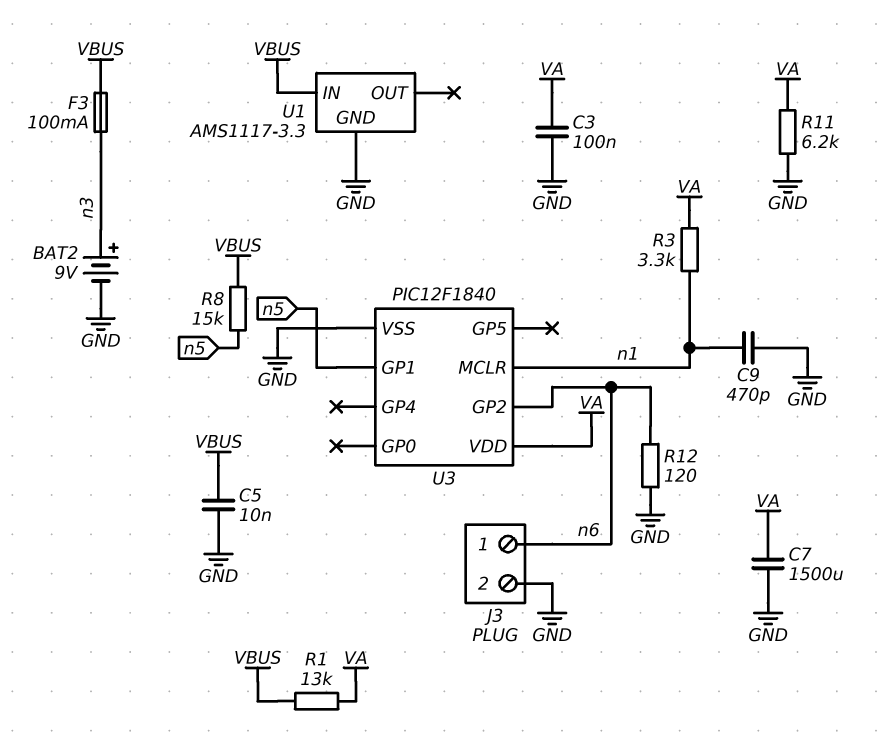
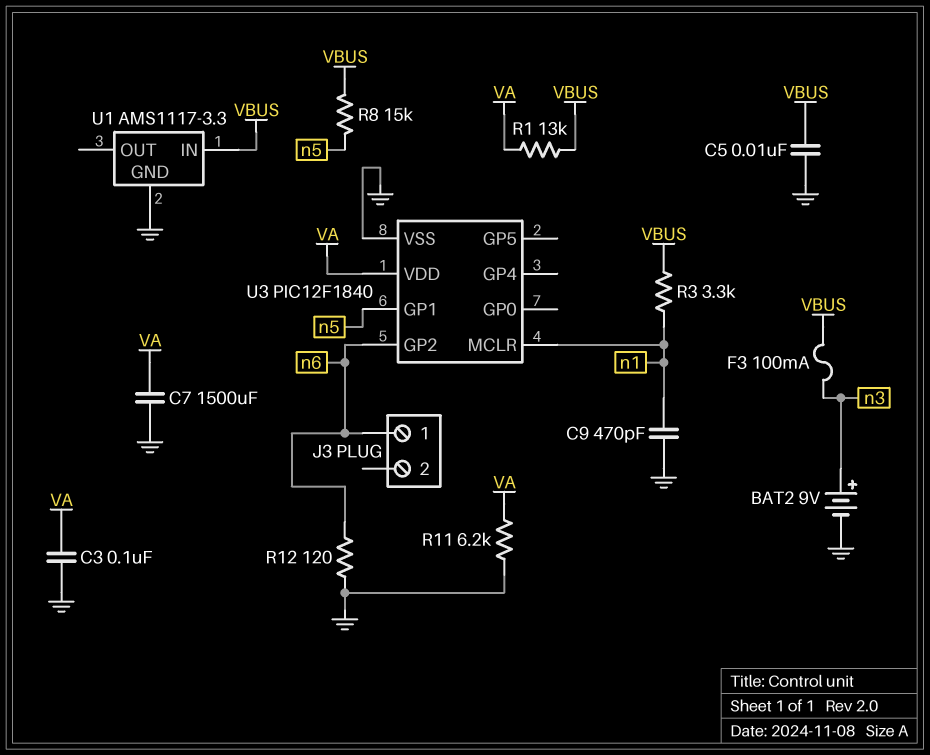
J3 pin 2: GND -> none
R3: 3.3k (VA, n1) -> 3.3k (VBUS, n1)

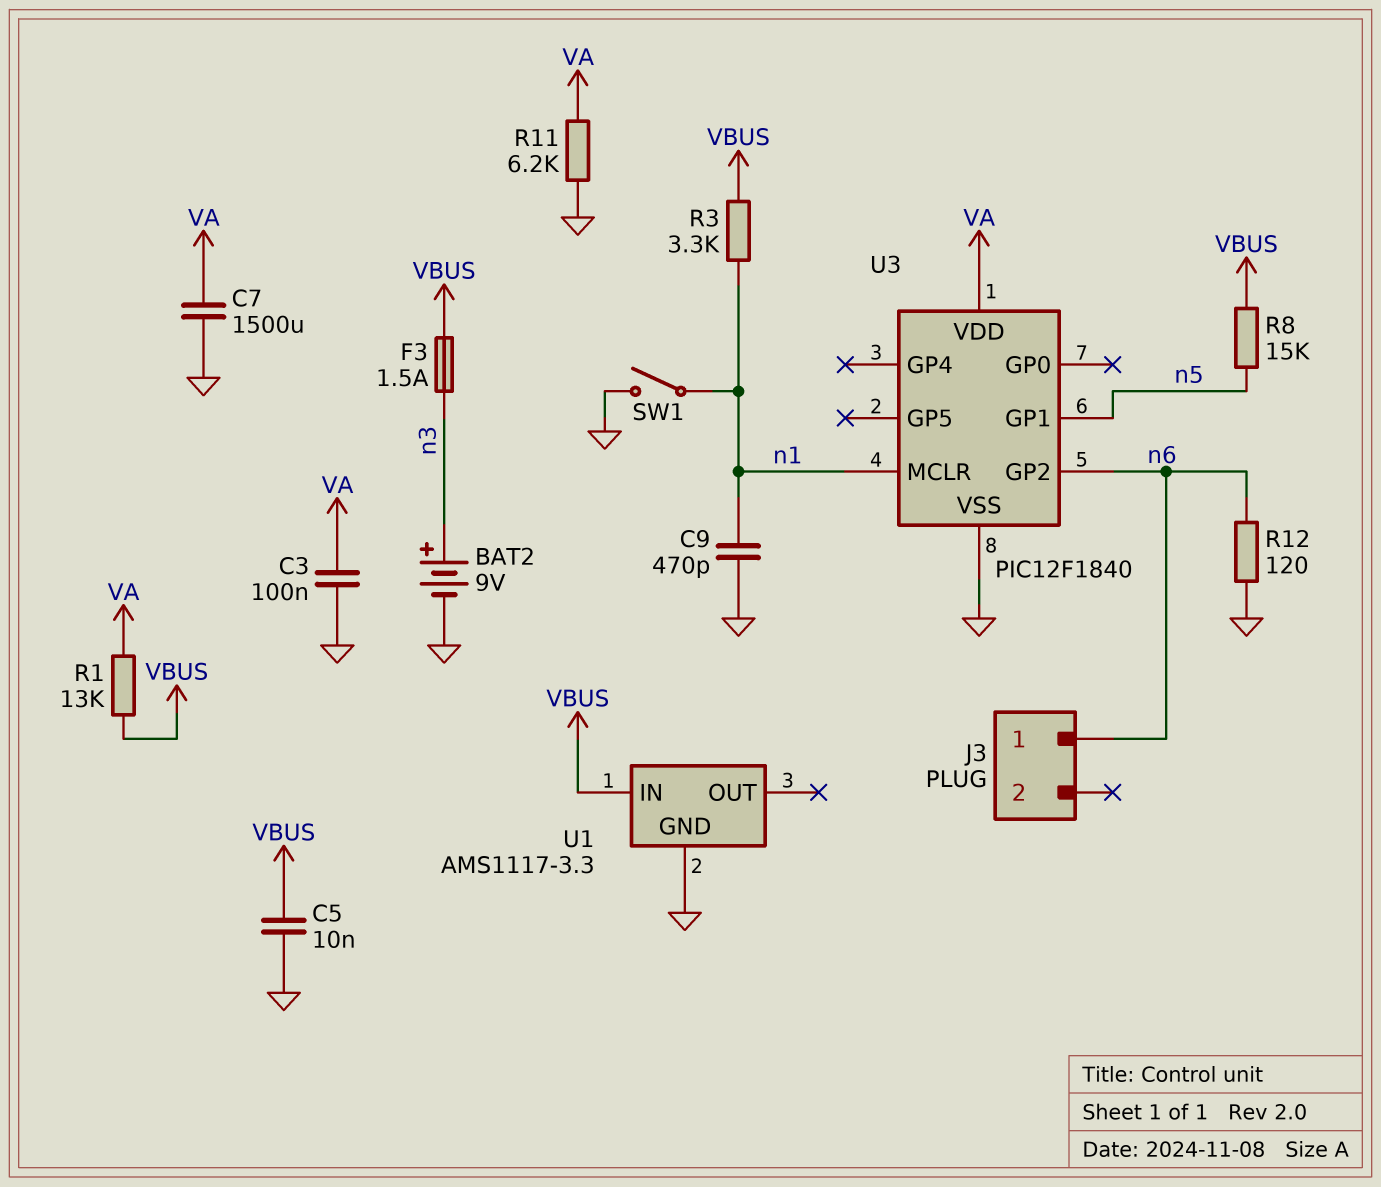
F3: 100mA (VBUS, n3) -> 1.5A (VBUS, n3)
SW1: none -> switch (GND, n1)

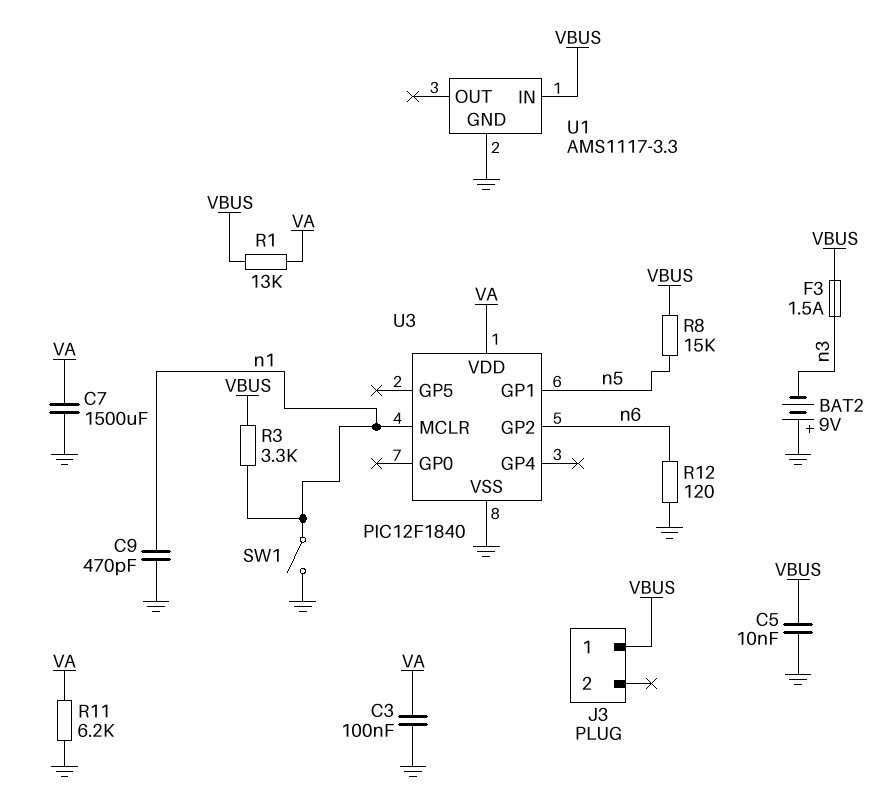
BAT2: 9V (plus n3, minus GND) -> 9V (plus GND, minus n3)
J3 pin 1: n6 -> VBUS

